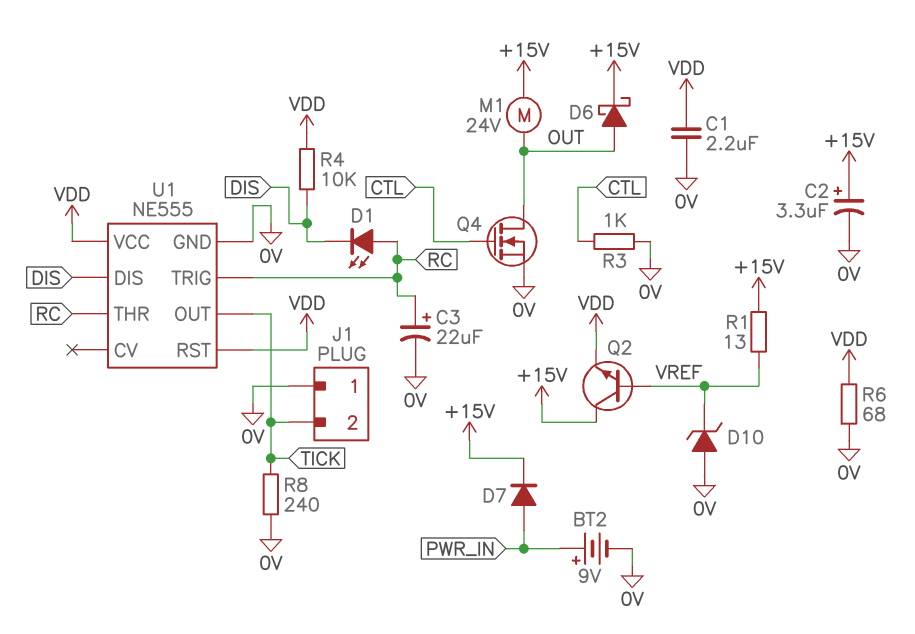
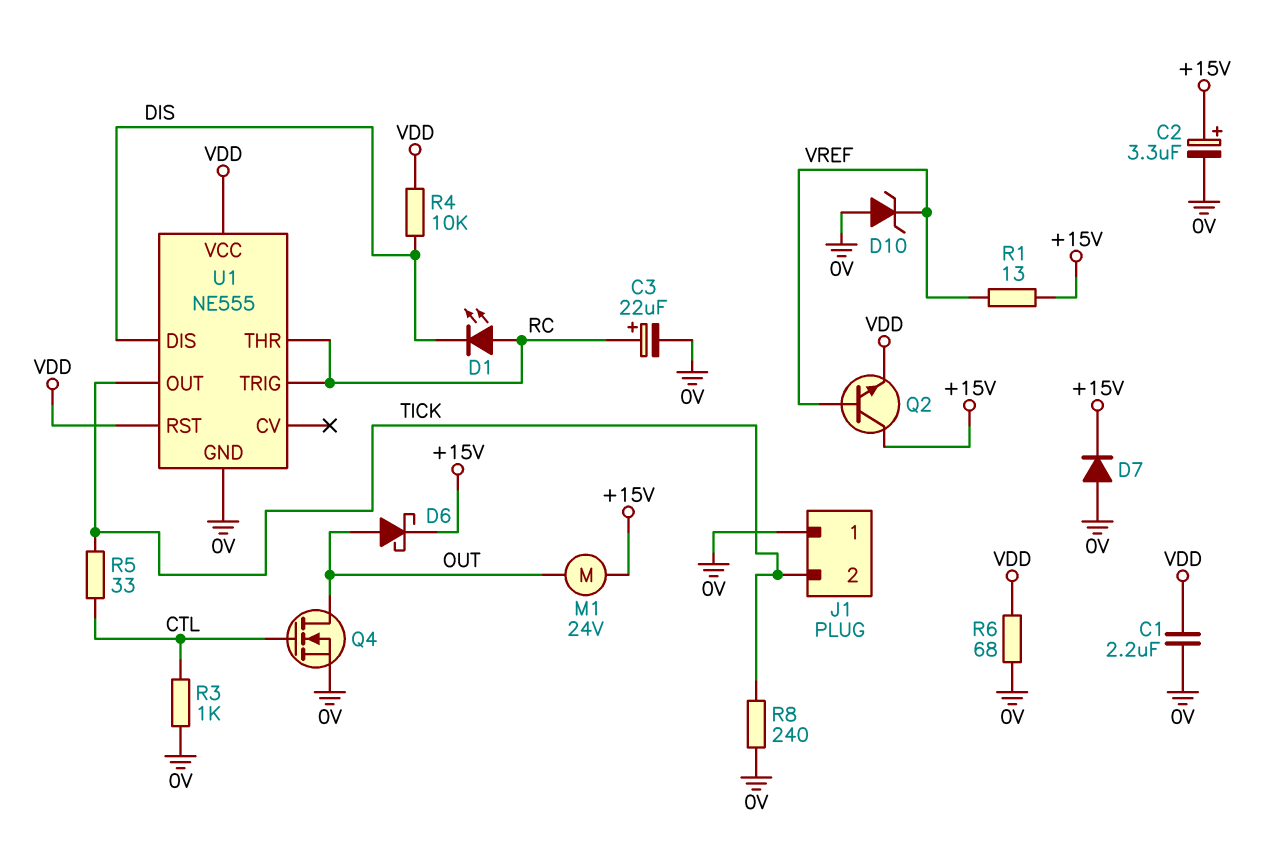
BT2: 9V (plus PWR_IN, minus 0V) -> none
D7: diode (A PWR_IN, K +15V) -> diode (A 0V, K +15V)
R5: none -> 33 (CTL, TICK)

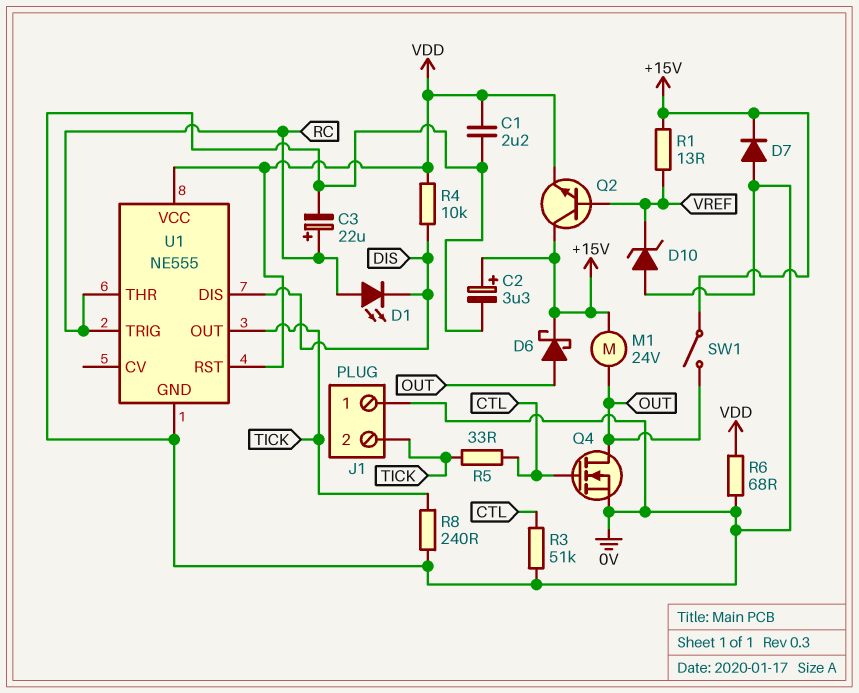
R3: 1k (0V, CTL) -> 51k (0V, CTL)
SW1: none -> switch (+15V, OUT)

